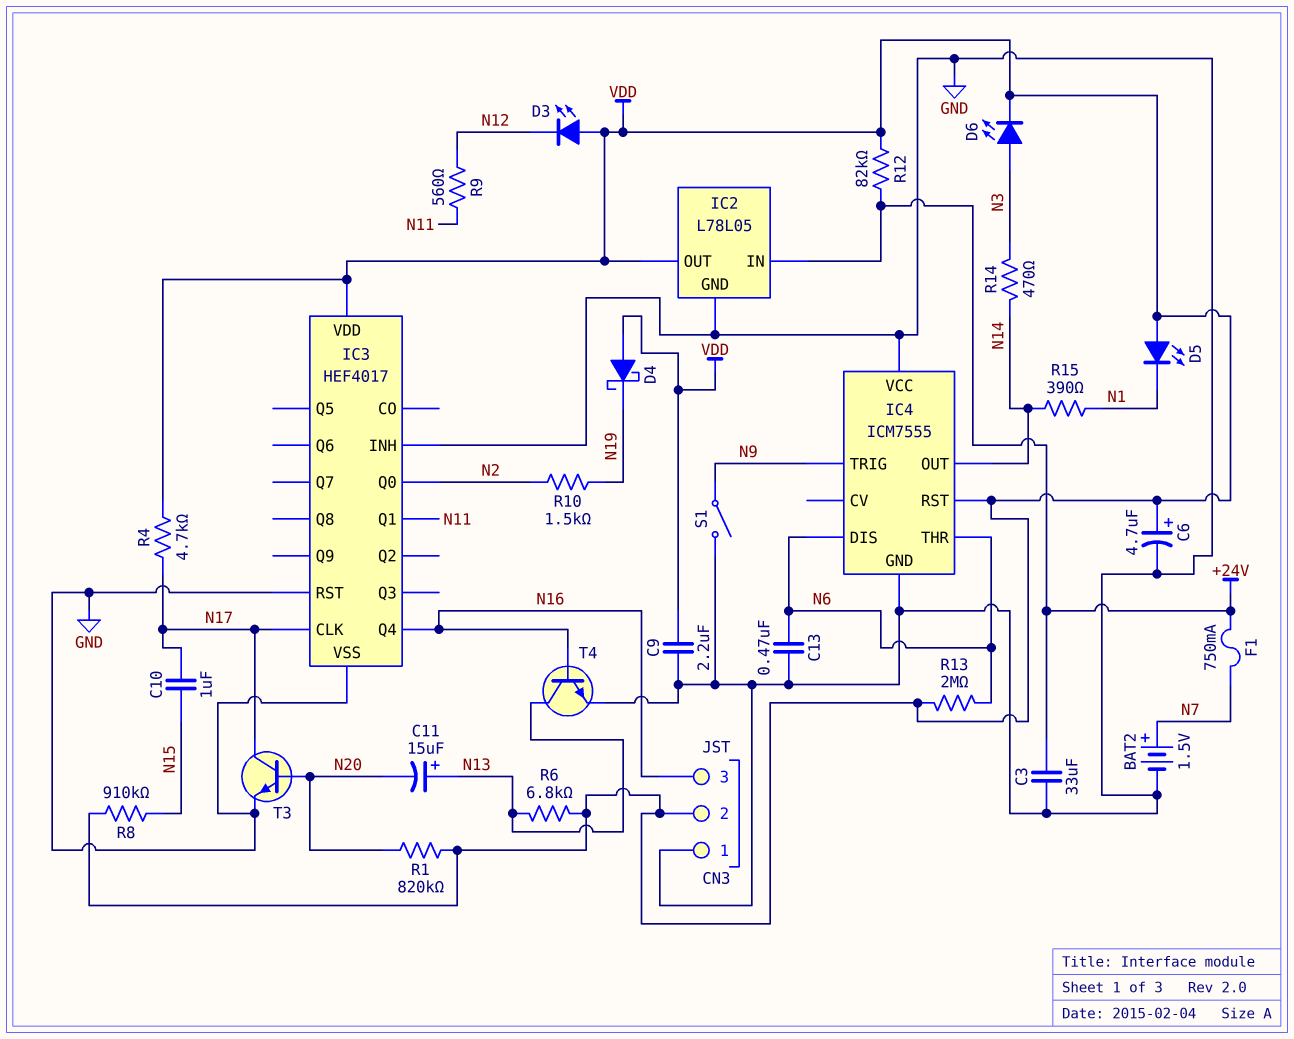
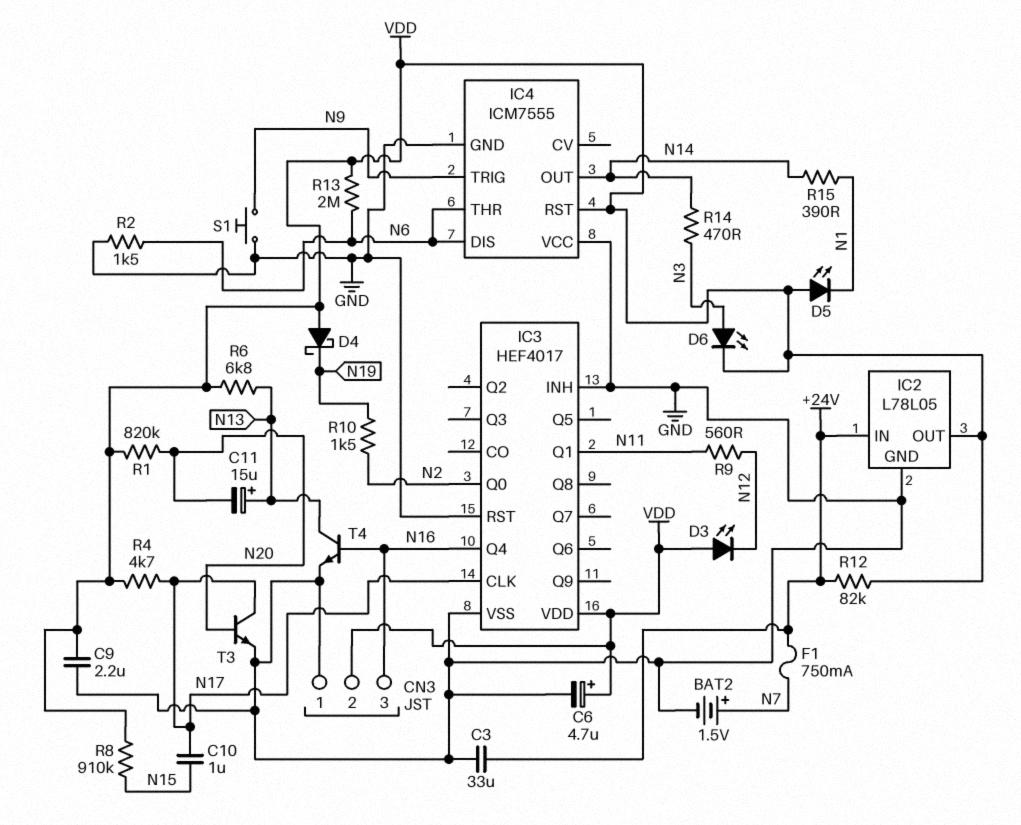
C13: 470nF (GND, N6) -> none
R2: none -> 1.5k (GND, N6)
S1: switch (GND, N9) -> button (GND, N9)

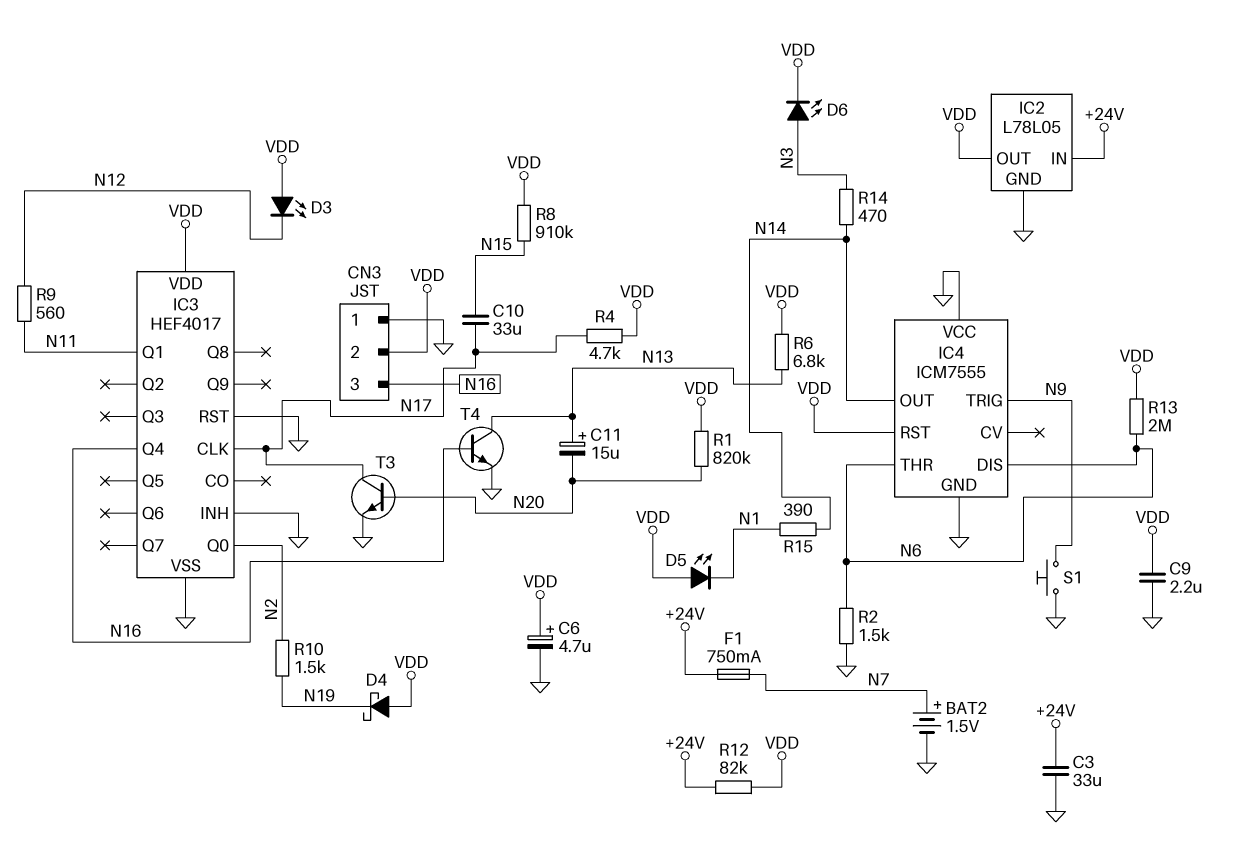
C10: 1uF (N15, N17) -> 33uF (N15, N17)

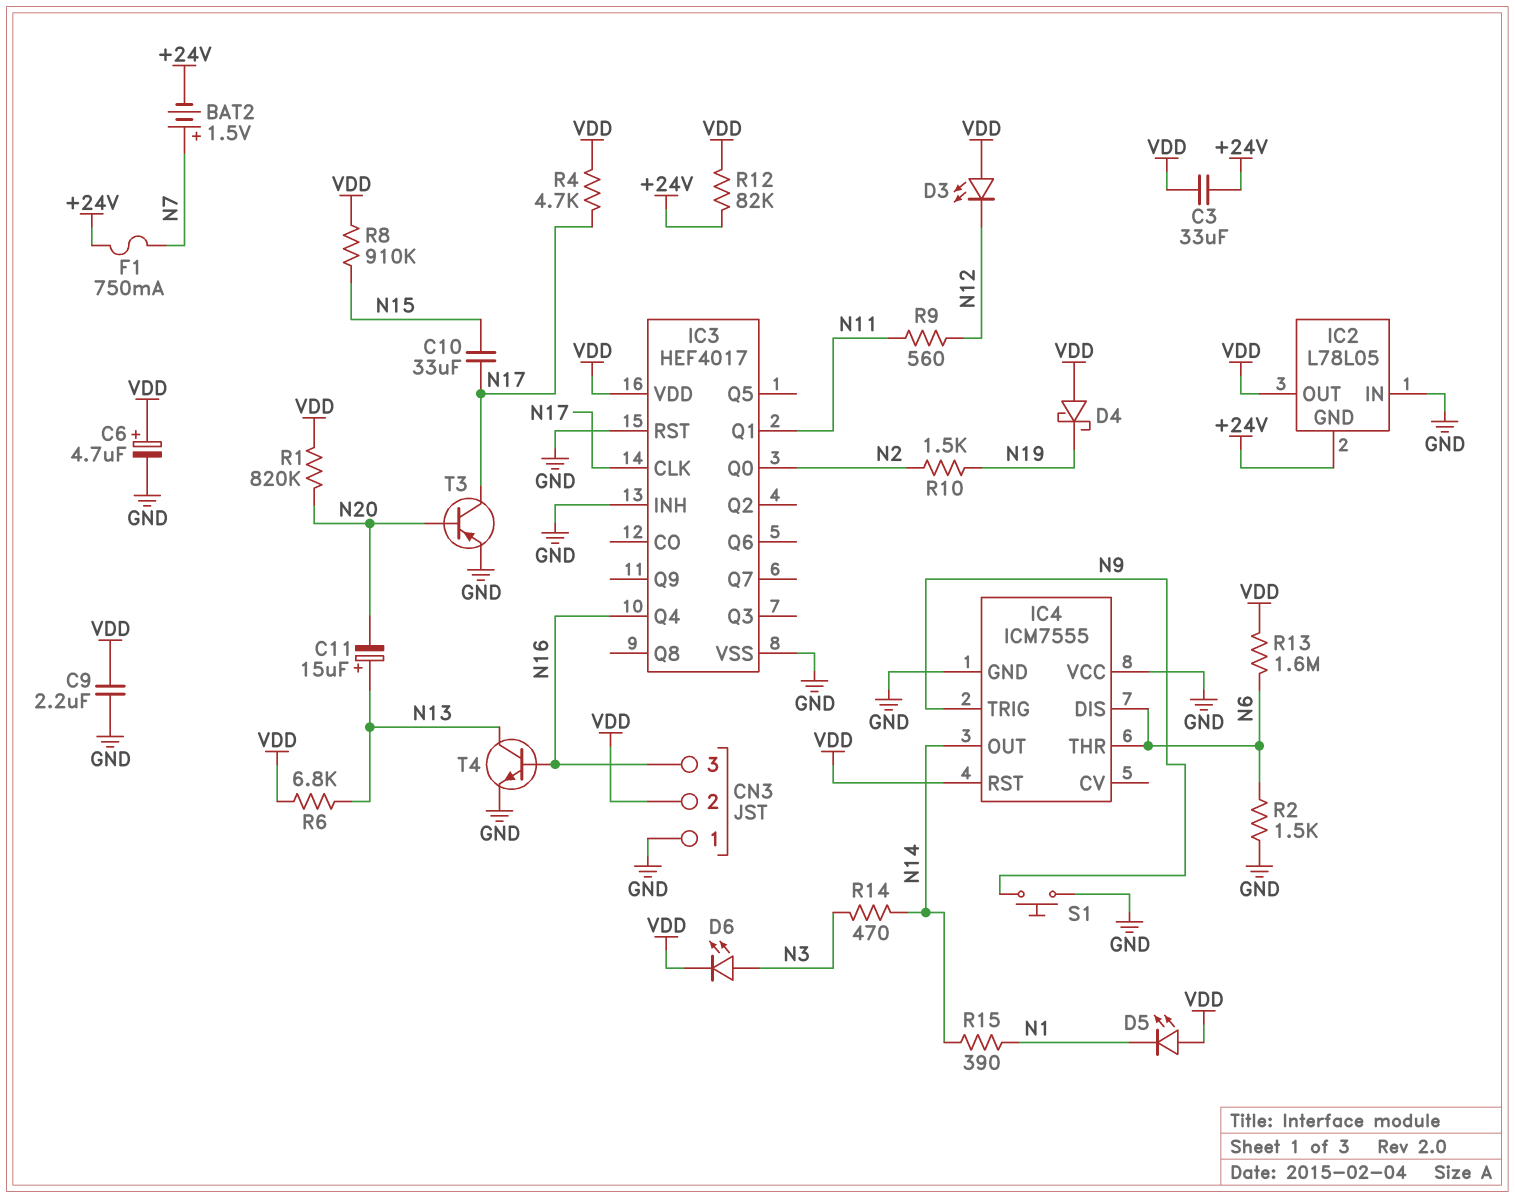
BAT2: 1.5V (plus N7, minus GND) -> 1.5V (plus N7, minus +24V)
C3: 33uF (+24V, GND) -> 33uF (+24V, VDD)
IC2 pin GND: GND -> +24V
IC2 pin IN: +24V -> GND
R13: 2M (N6, VDD) -> 1.6M (N6, VDD)
T3: NPN (B N20, C N17, E GND) -> PNP (B N20, C N17, E GND)

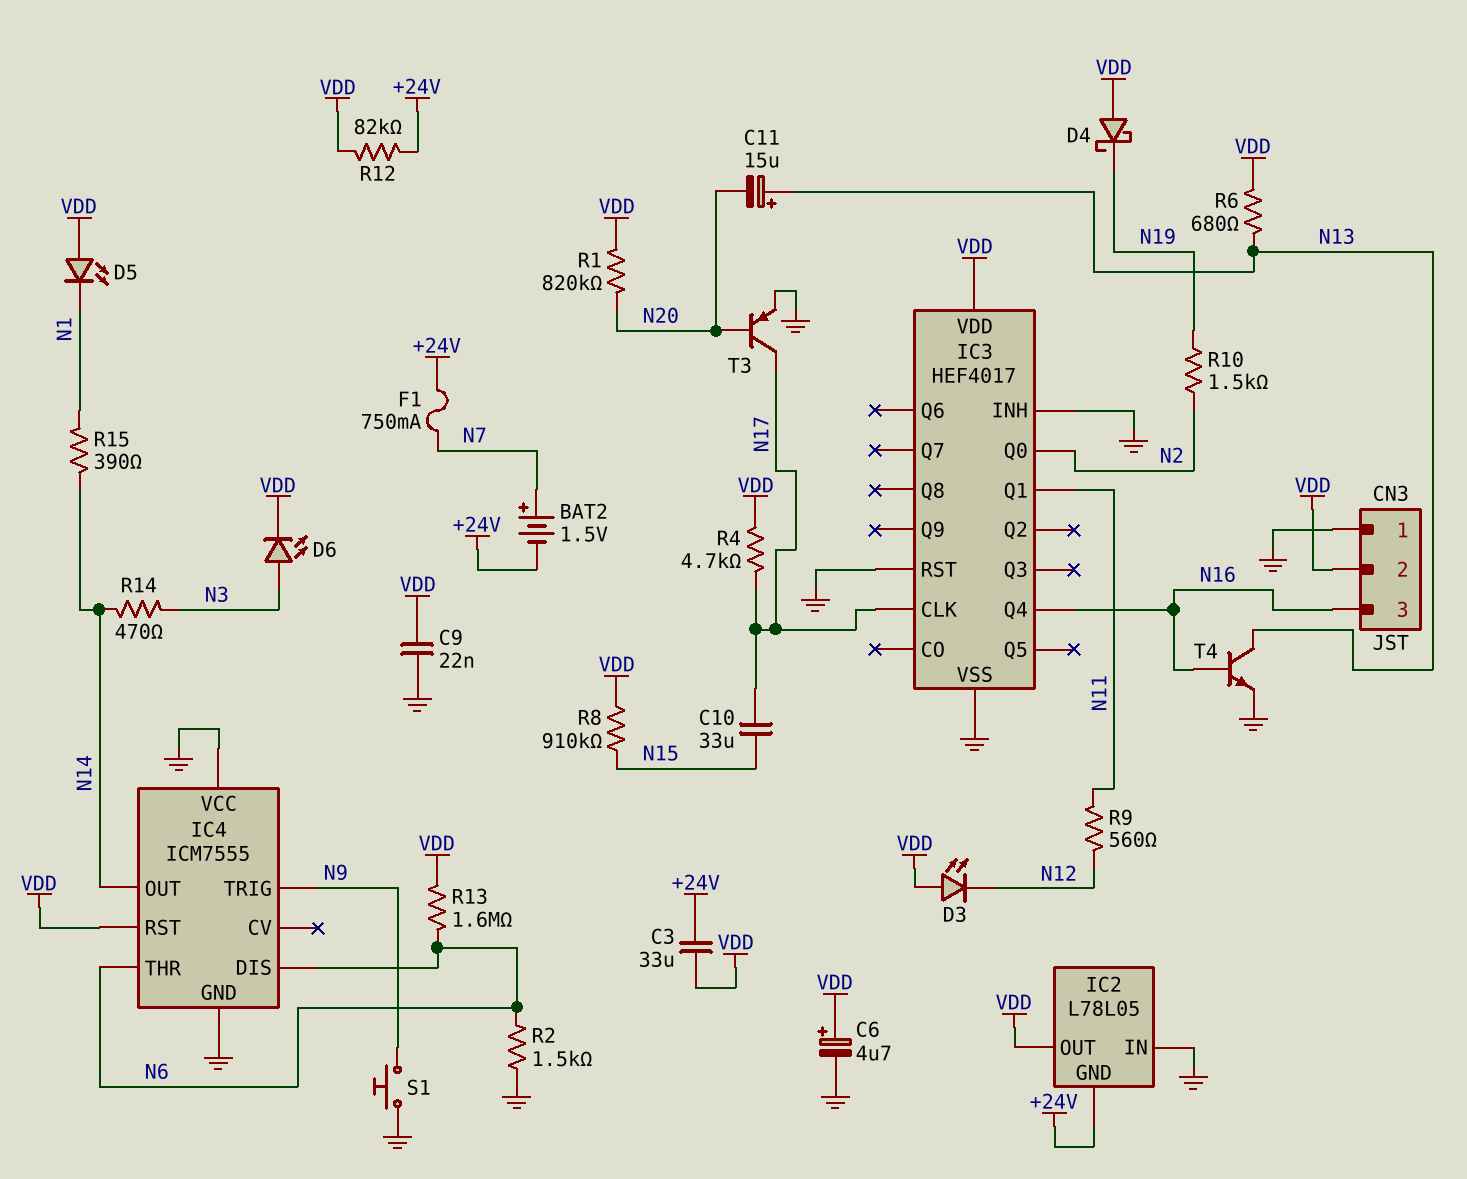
C9: 2.2uF (GND, VDD) -> 22nF (GND, VDD)
R6: 6.8k (N13, VDD) -> 680 (N13, VDD)

